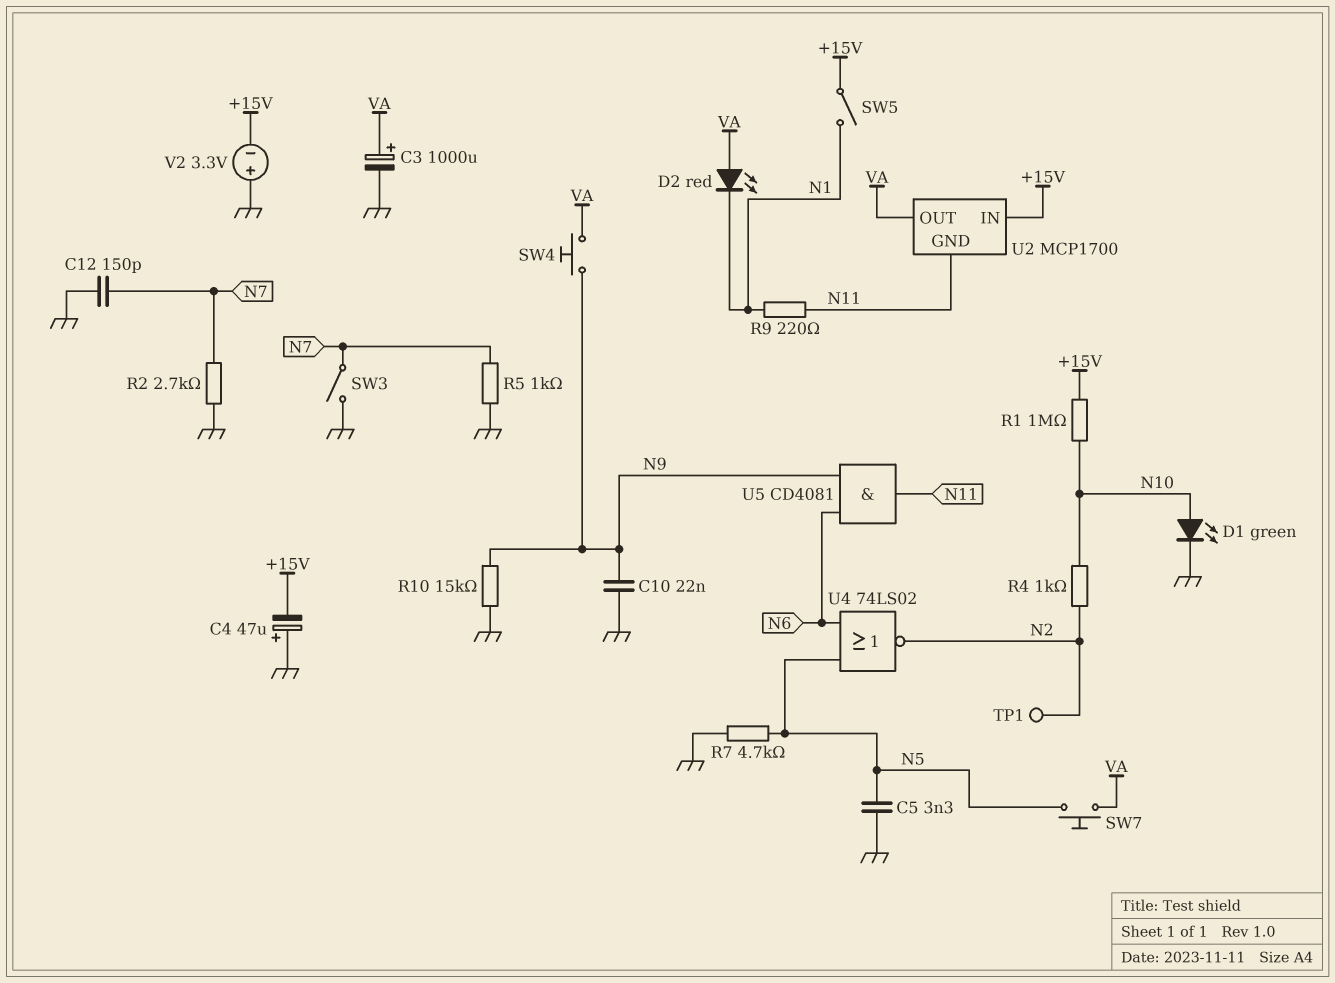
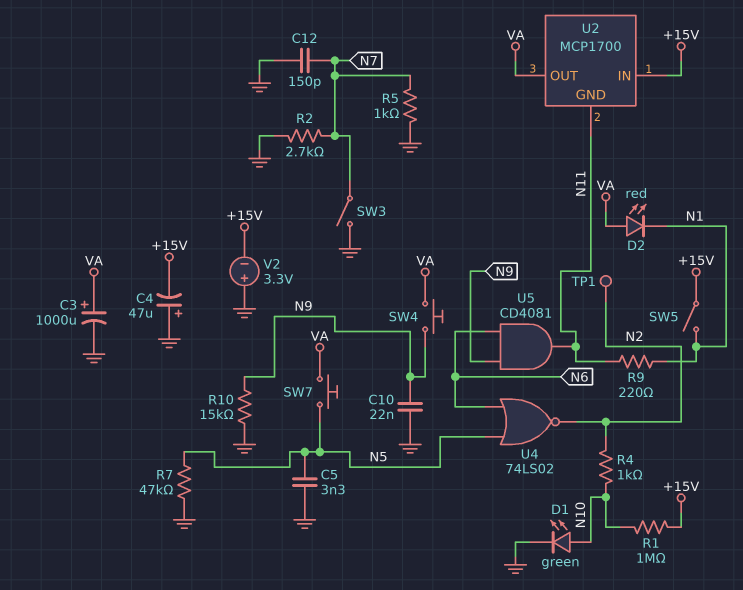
R7: 4.7k (GND, N5) -> 47k (GND, N5)

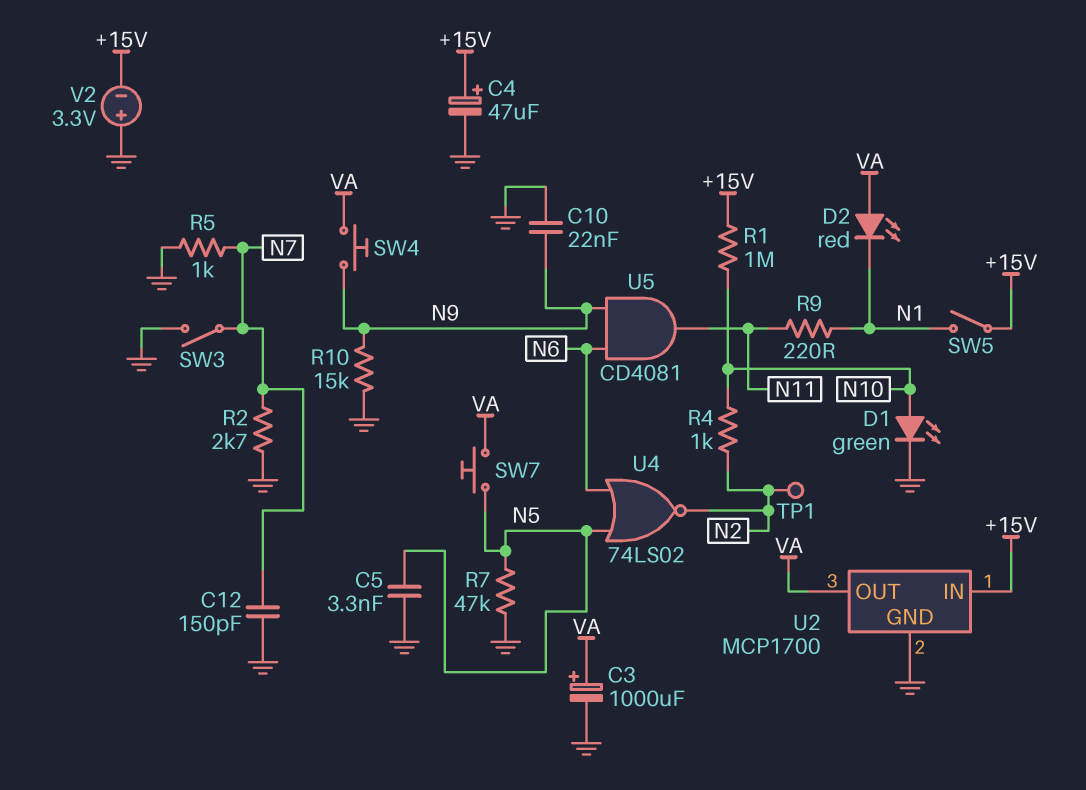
C4: 47uF (plus GND, minus +15V) -> 47uF (plus +15V, minus GND)
U2 pin GND: N11 -> GND

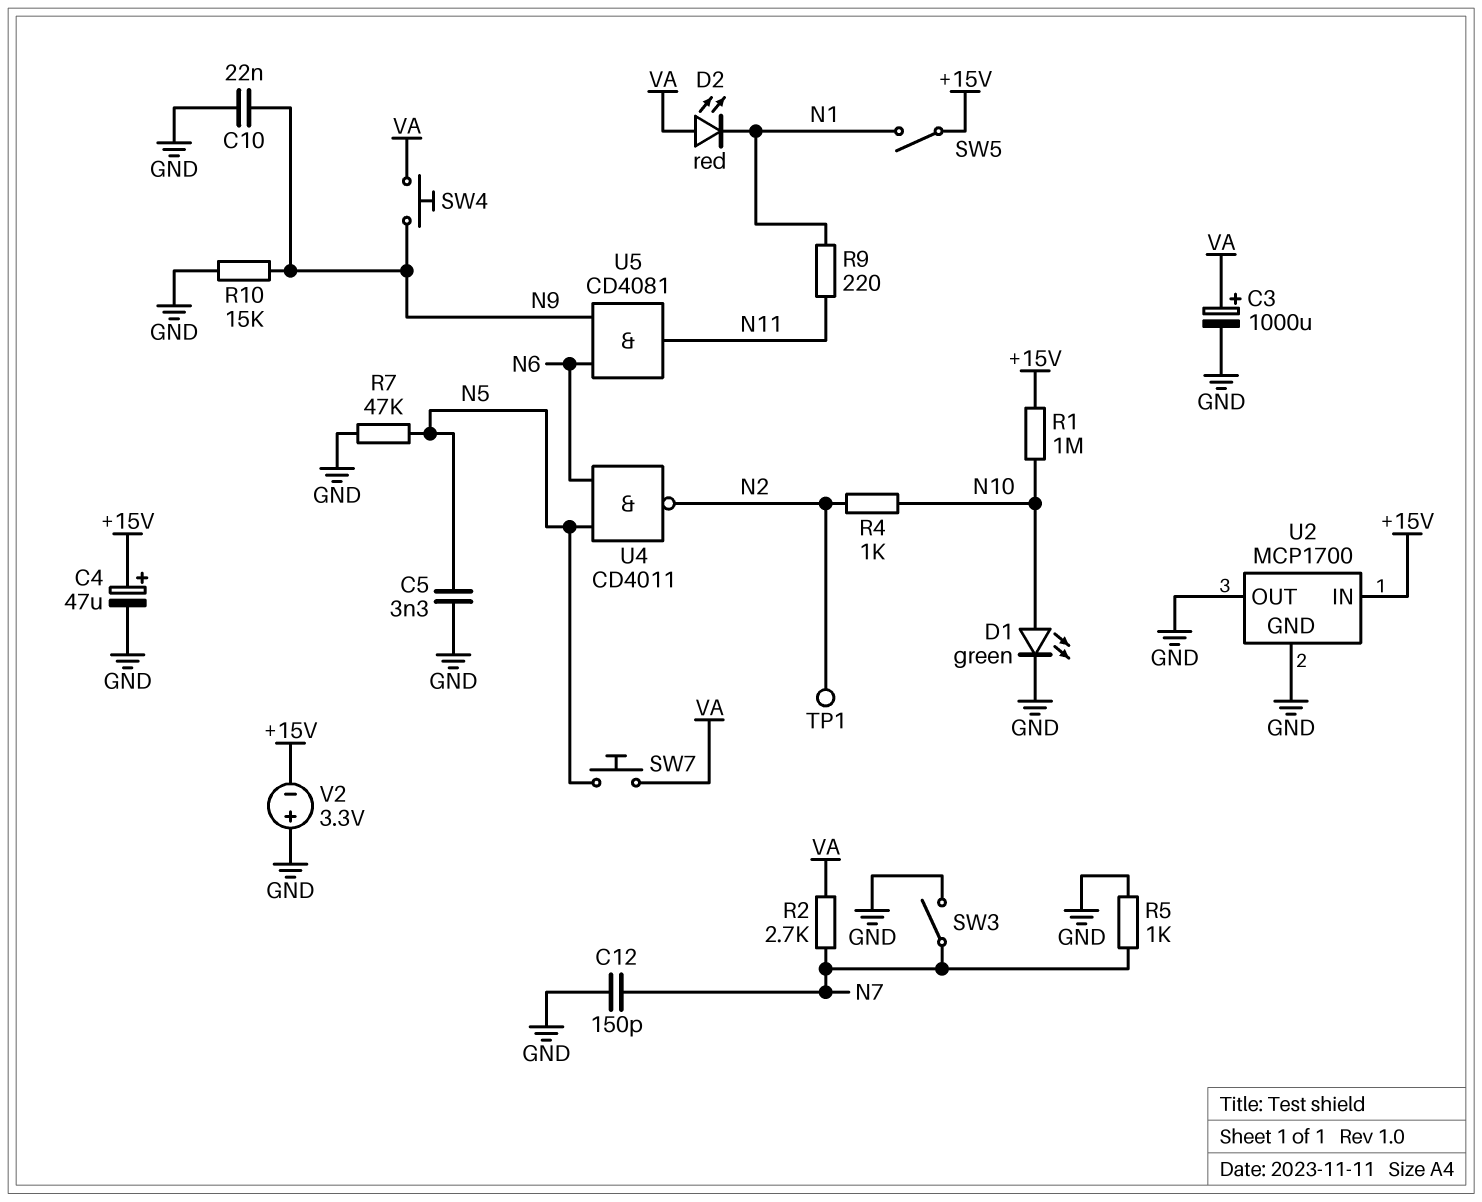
R2: 2.7k (GND, N7) -> 2.7k (N7, VA)
U2 pin OUT: VA -> GND
U4: NOR 74LS02 (in N5, in N6, out N2) -> NAND CD4011 (in N5, in N6, out N2)

